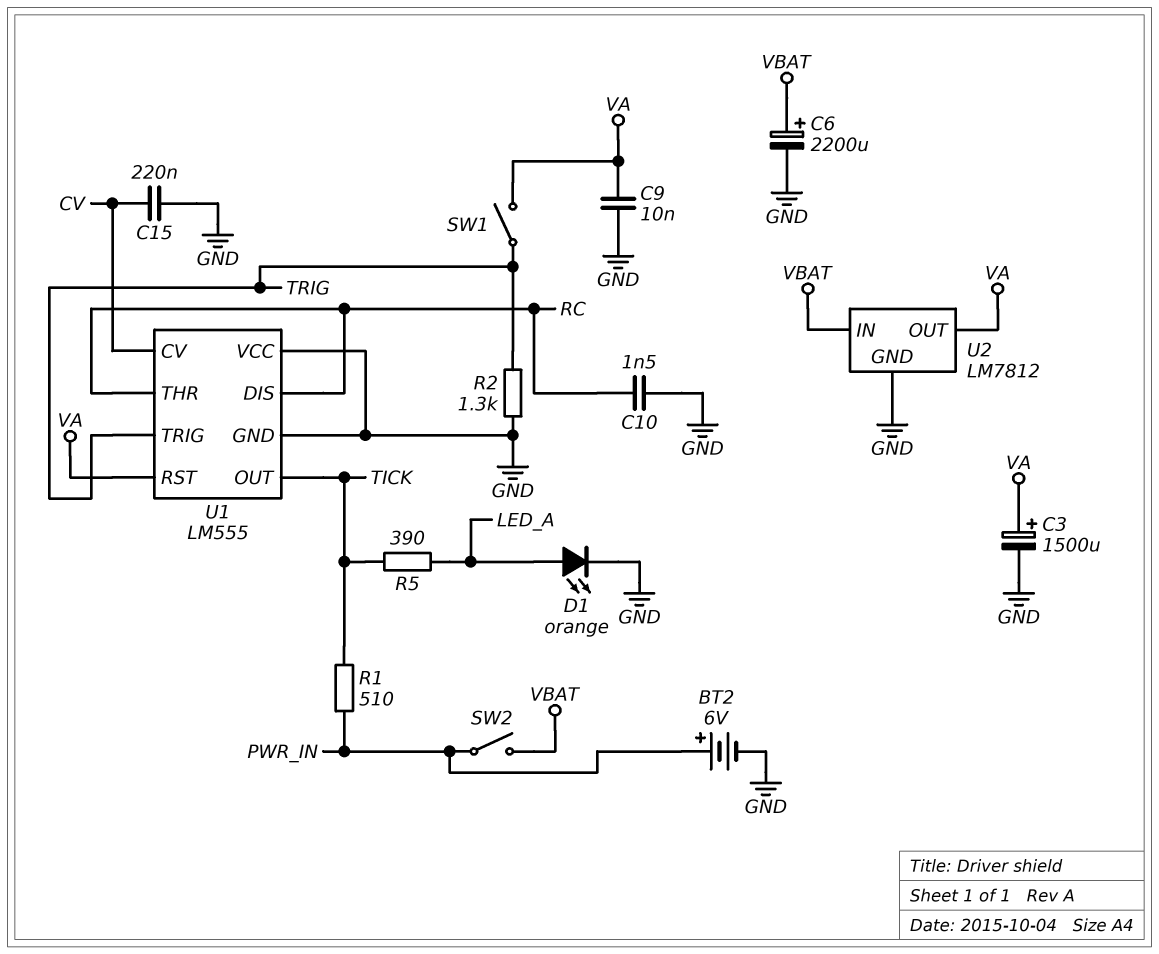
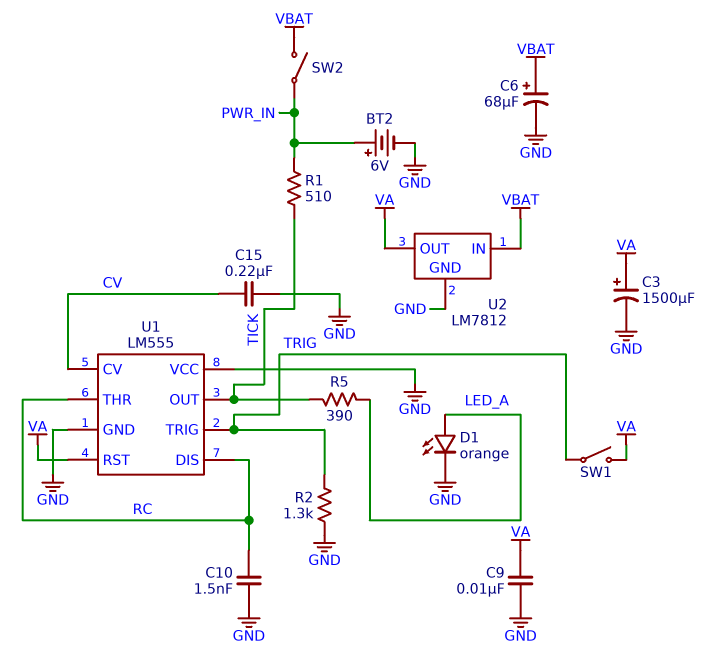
C6: 2200uF (plus VBAT, minus GND) -> 68uF (plus VBAT, minus GND)

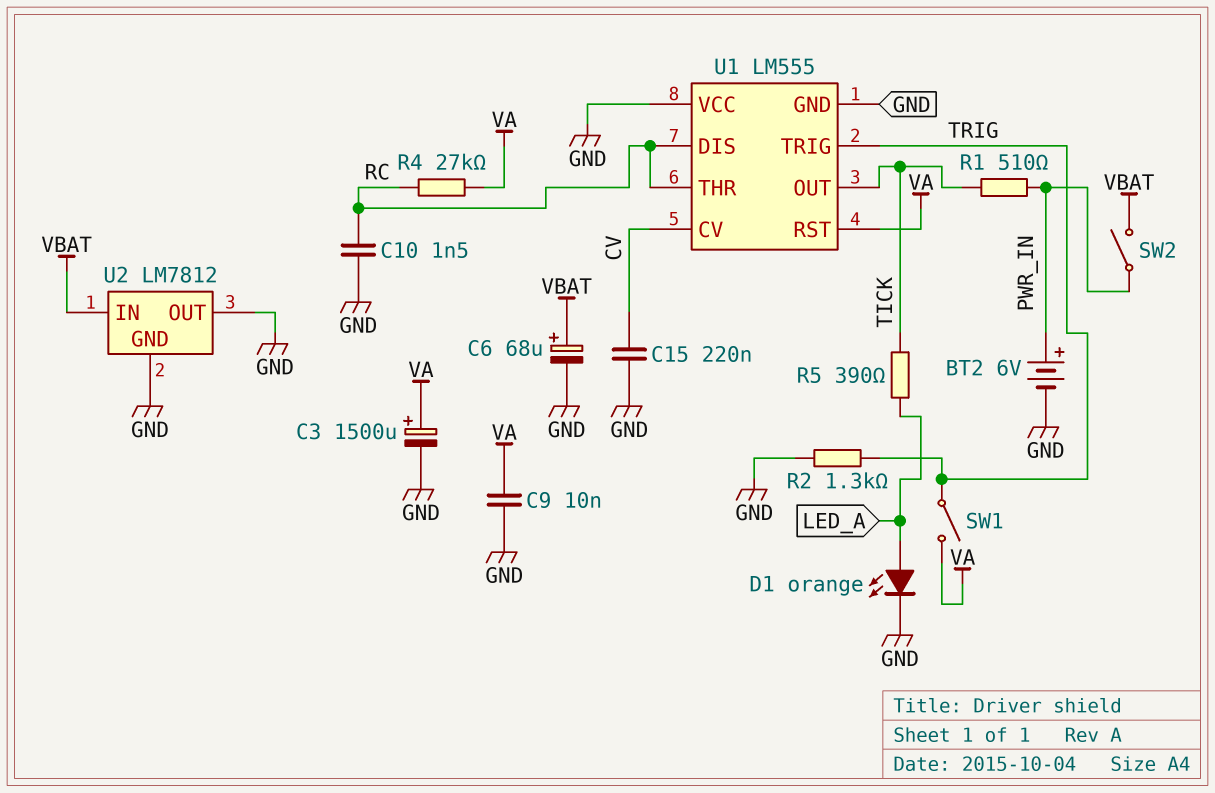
R4: none -> 27k (RC, VA)
U2 pin OUT: VA -> GND

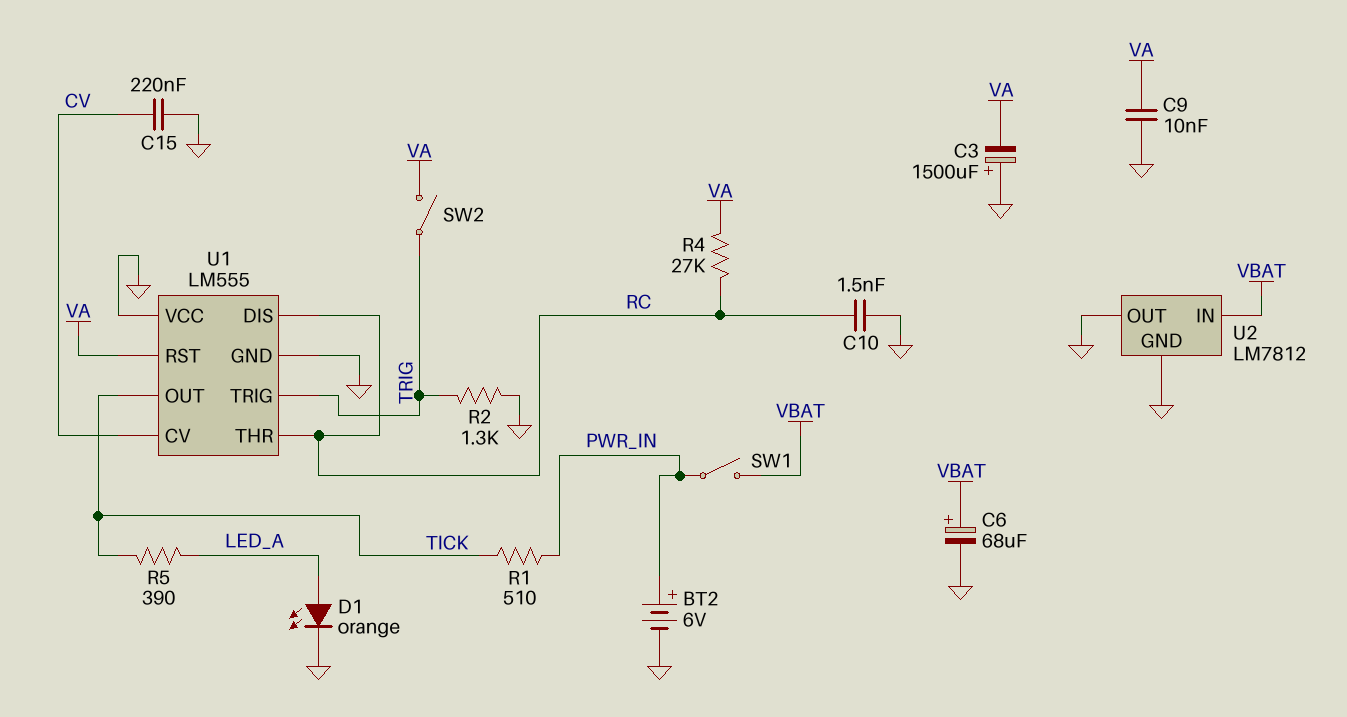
C3: 1500uF (plus VA, minus GND) -> 1500uF (plus GND, minus VA)
SW1: switch (TRIG, VA) -> switch (PWR_IN, VBAT)
SW2: switch (PWR_IN, VBAT) -> switch (TRIG, VA)

